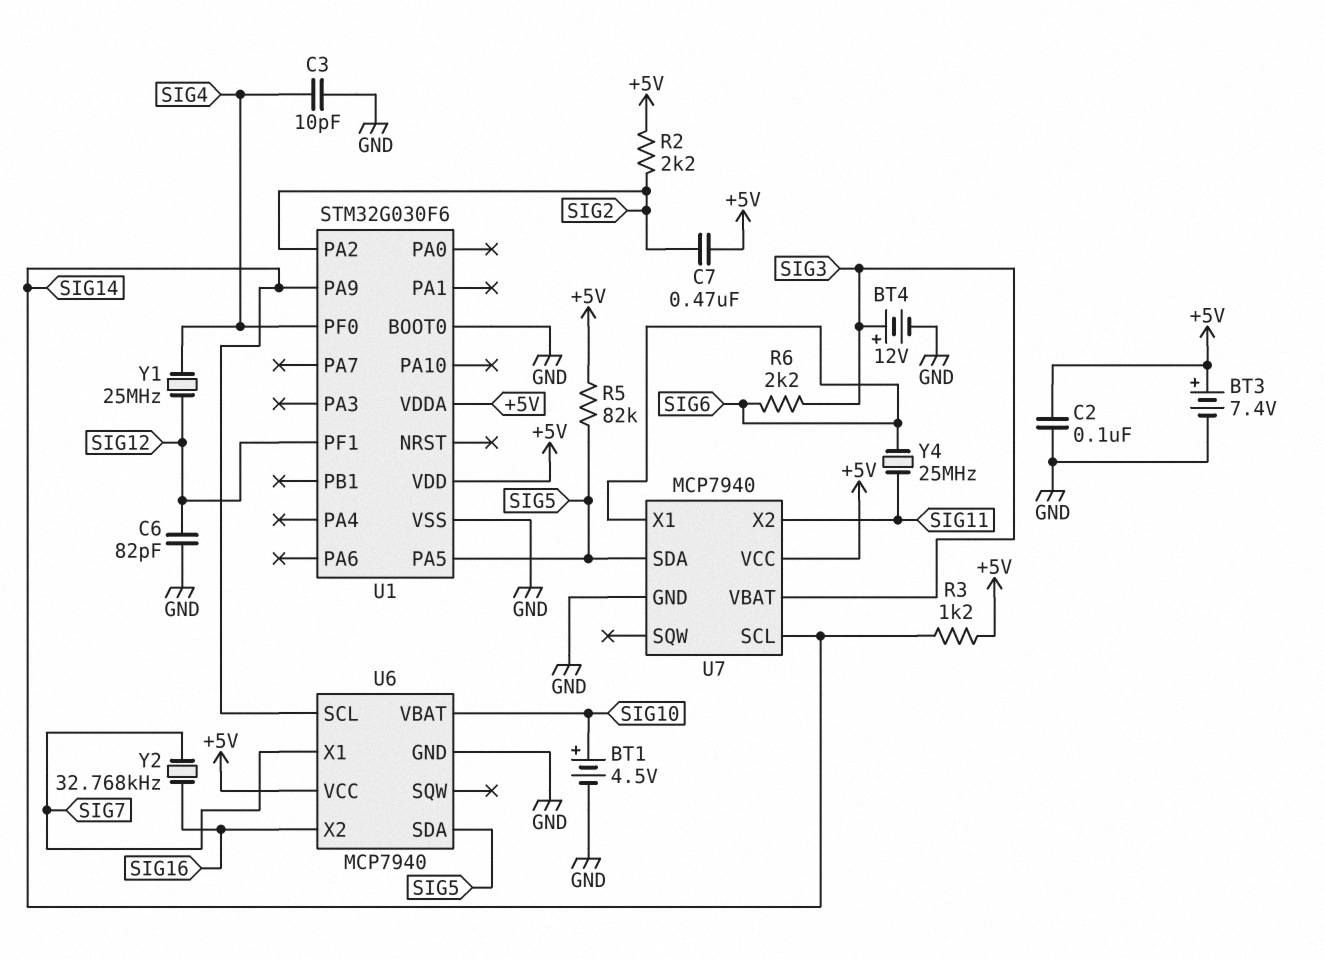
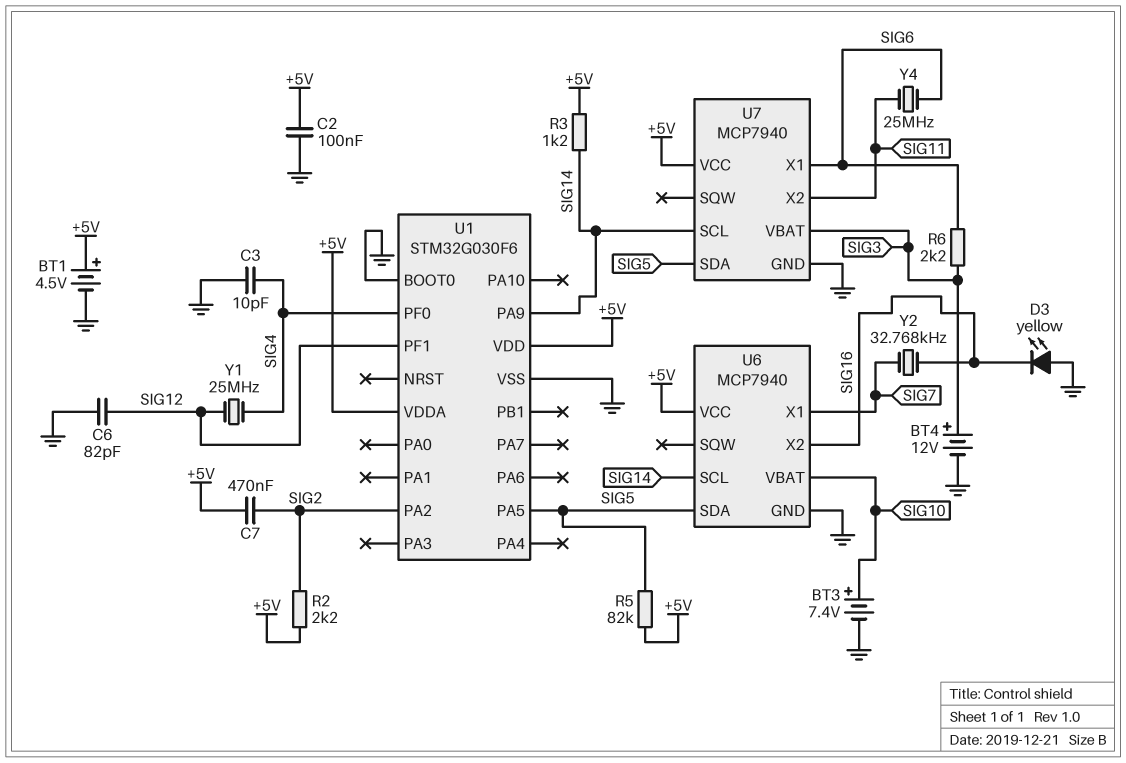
BT1: 4.5V (plus SIG10, minus GND) -> 4.5V (plus +5V, minus GND)
BT3: 7.4V (plus +5V, minus GND) -> 7.4V (plus SIG10, minus GND)
D3: none -> LED yellow (A GND, K SIG16)

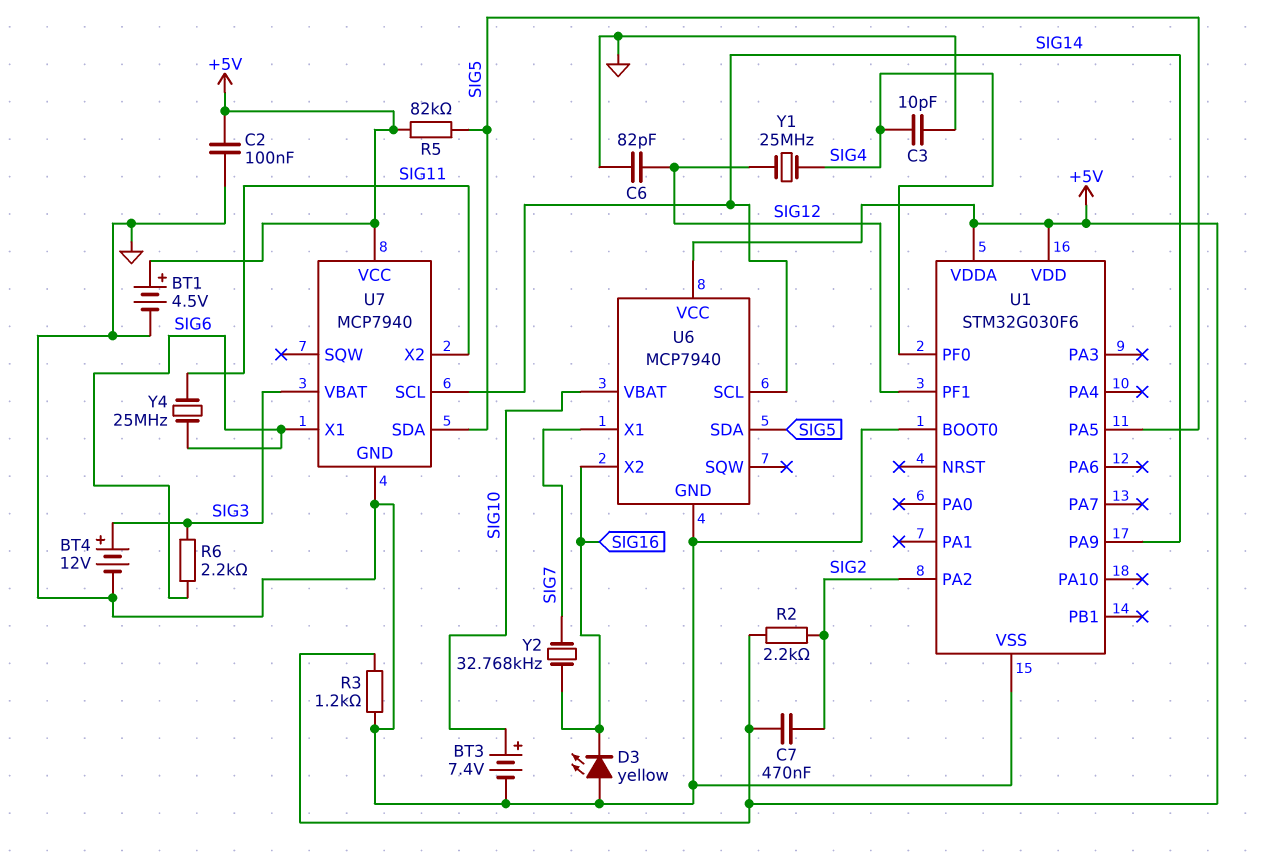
R3: 1.2k (+5V, SIG14) -> 1.2k (+5V, GND)

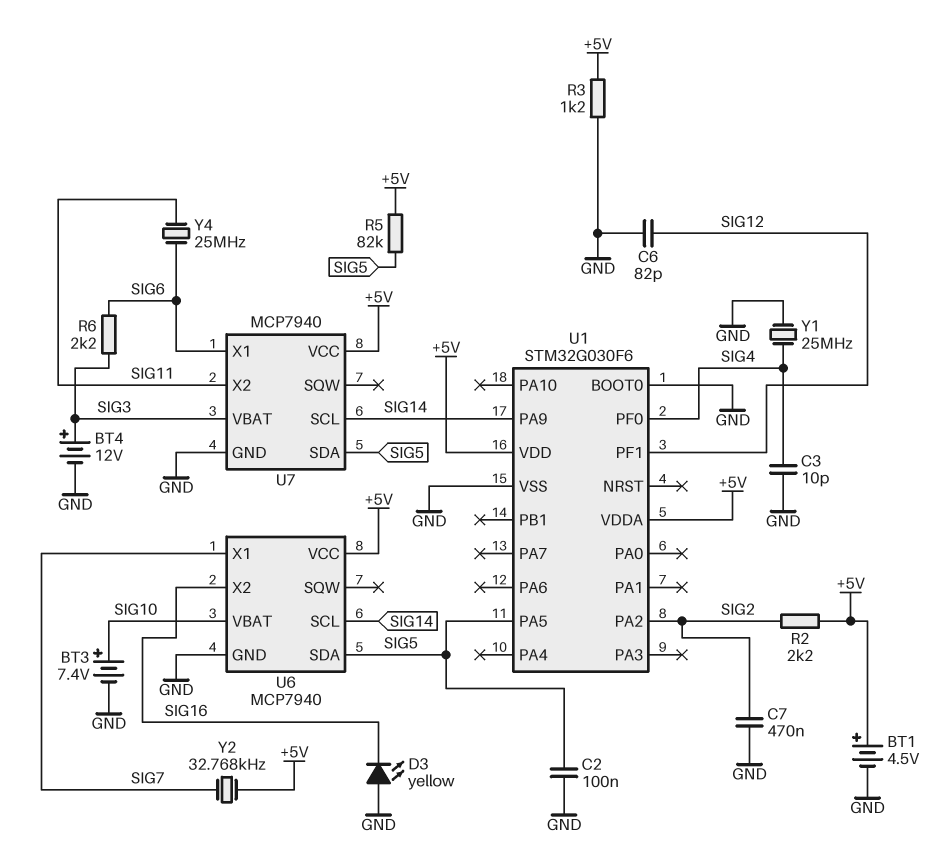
C2: 100nF (+5V, GND) -> 100nF (GND, SIG5)
C7: 470nF (+5V, SIG2) -> 470nF (GND, SIG2)
Y1: 25MHz (SIG4, SIG12) -> 25MHz (GND, SIG4)
Y2: 32.768kHz (SIG7, SIG16) -> 32.768kHz (+5V, SIG7)

